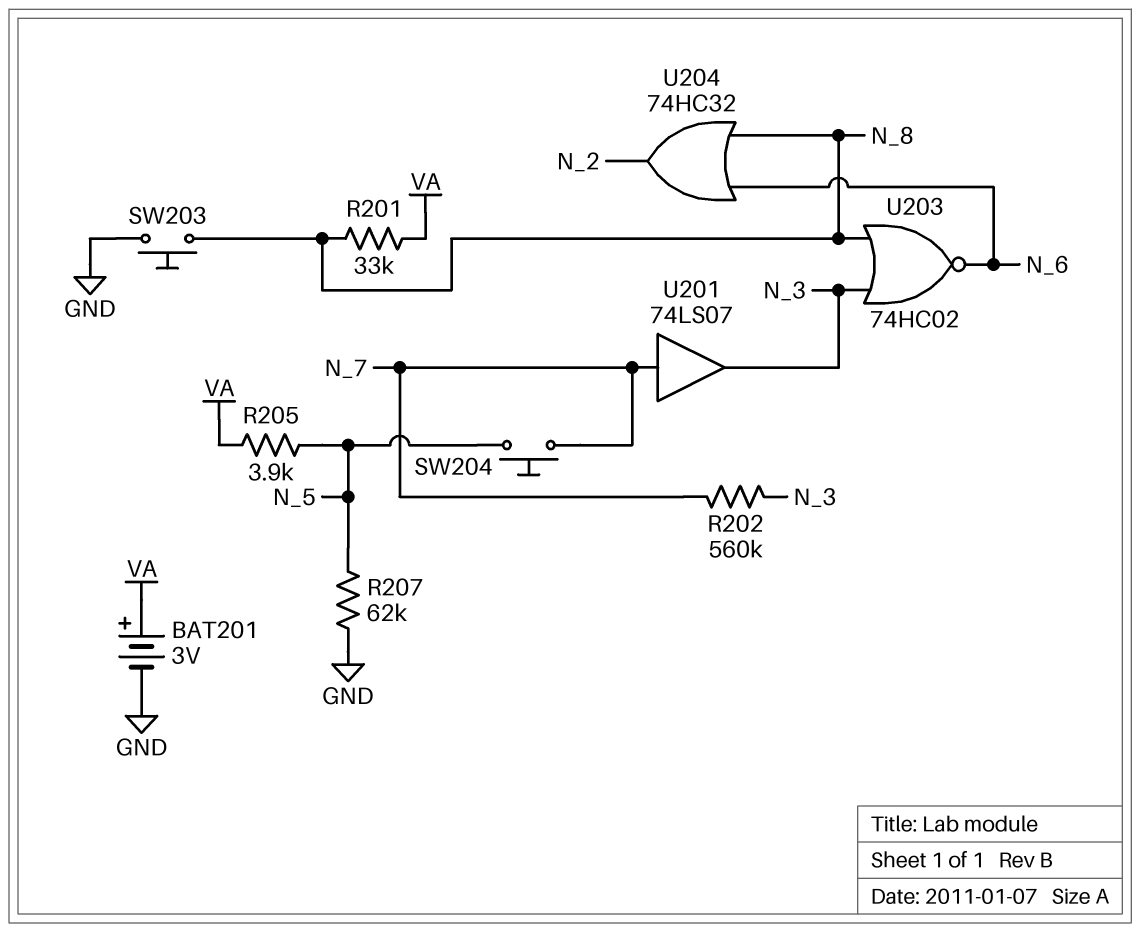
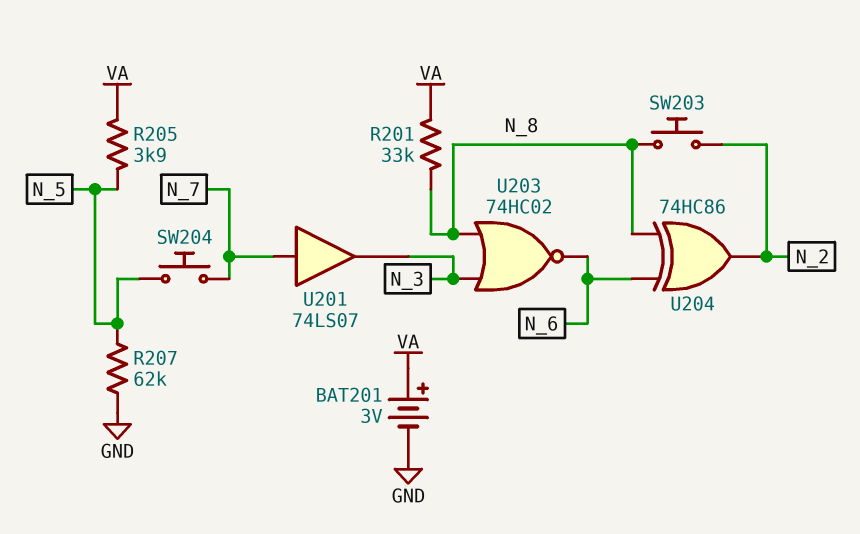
R202: 560k (N_3, N_7) -> none
SW203: button (GND, N_8) -> button (N_2, N_8)
U204: OR 74HC32 (in N_6, in N_8, out N_2) -> XOR 74HC86 (in N_6, in N_8, out N_2)

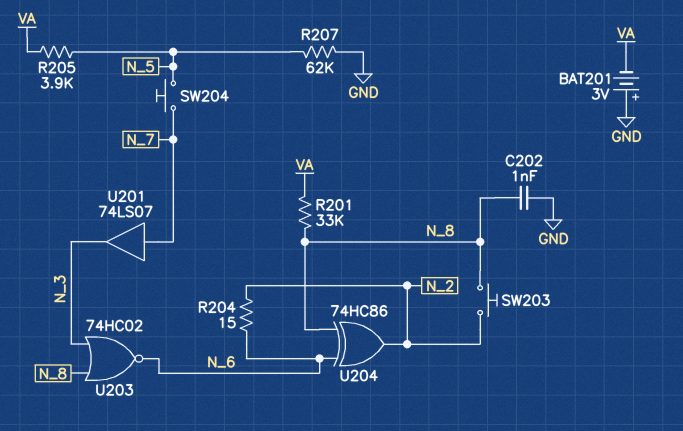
BAT201: 3V (plus VA, minus GND) -> 3V (plus GND, minus VA)
C202: none -> 1nF (GND, N_8)
R204: none -> 15 (N_2, N_6)

